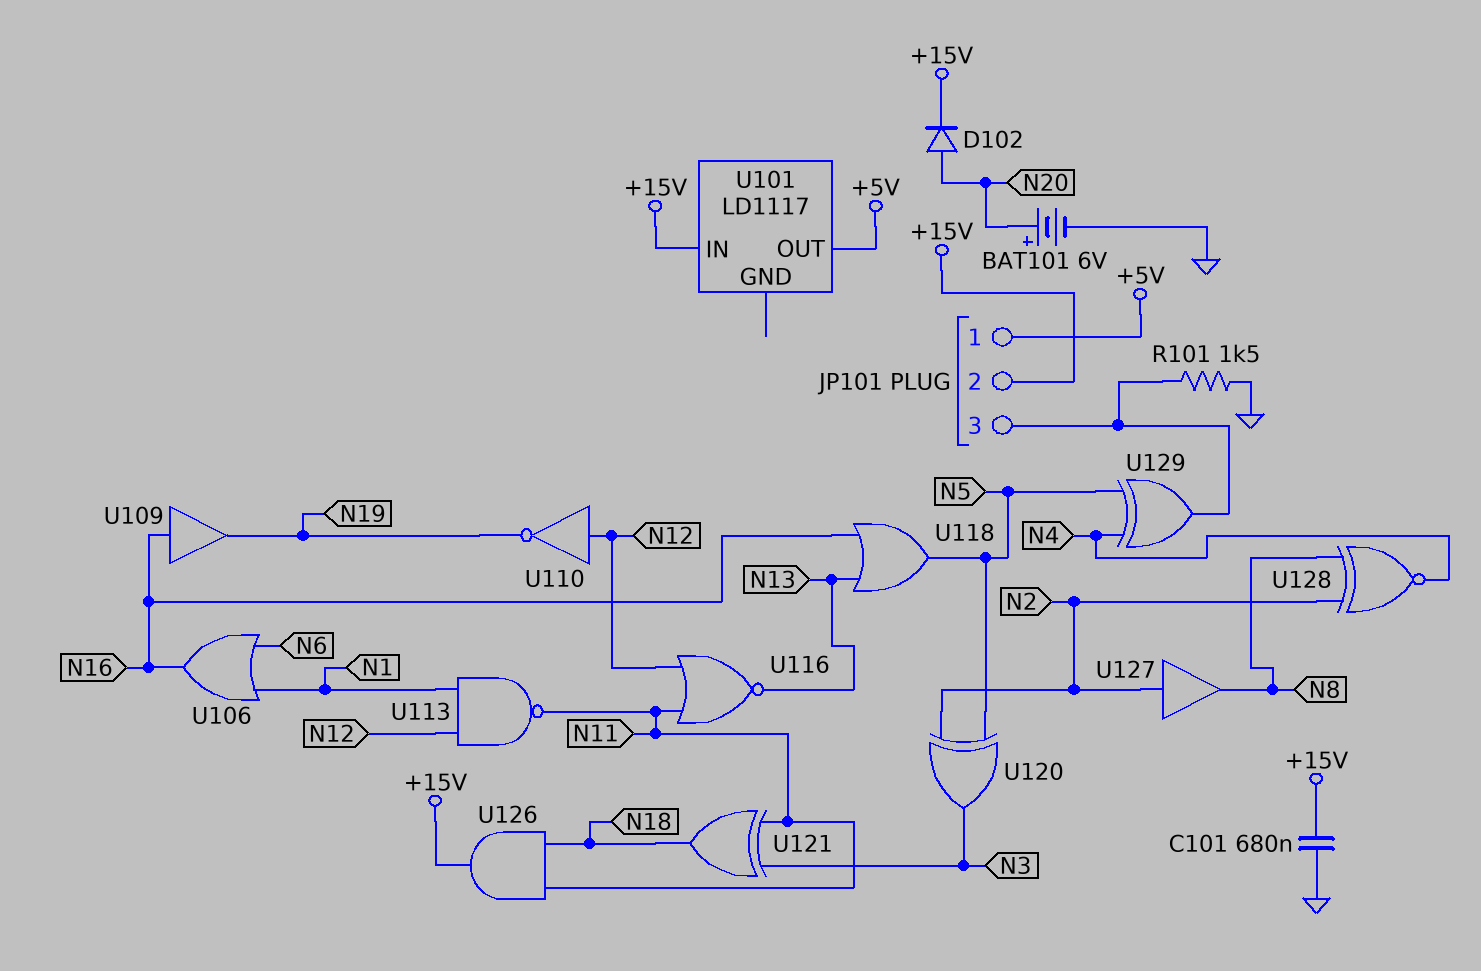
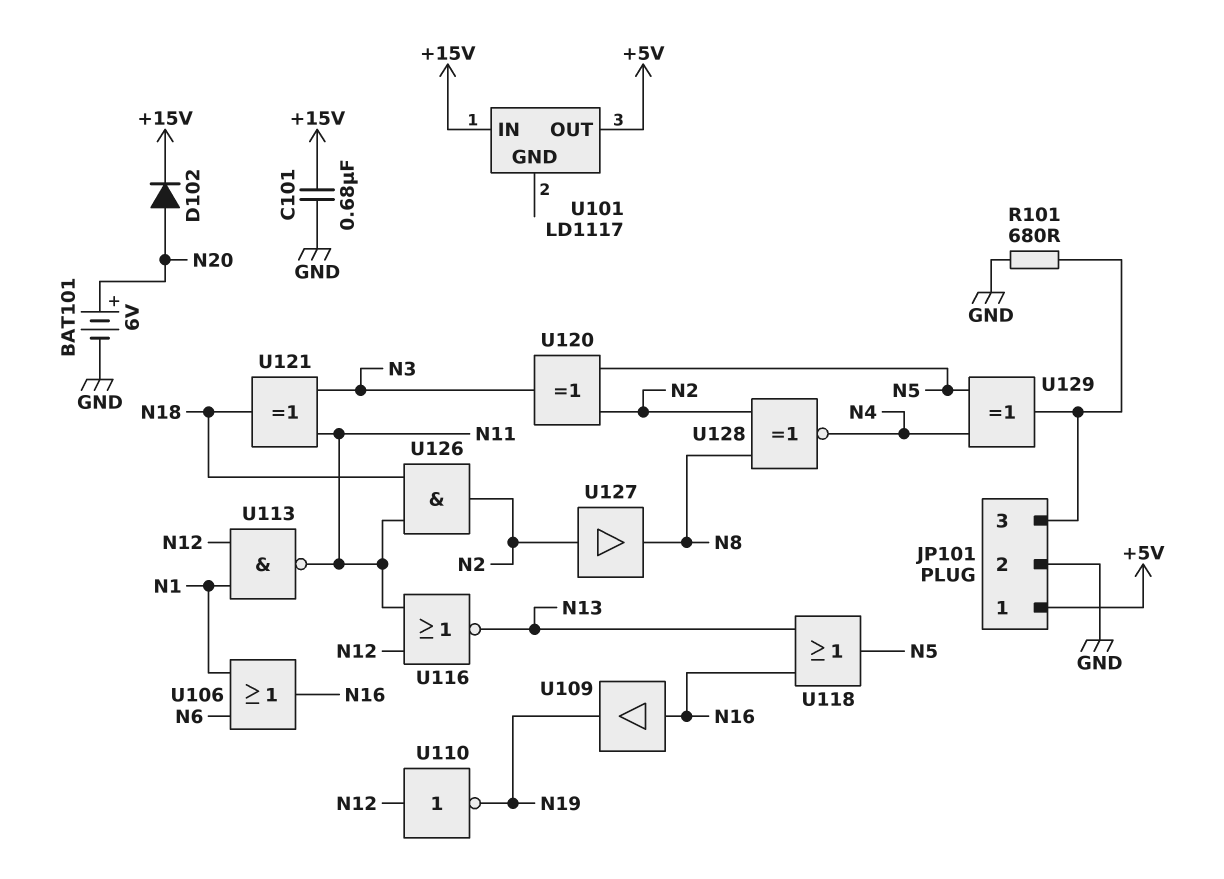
JP101 pin 2: +15V -> GND
R101: 1.5k (GND, JP101/3) -> 680 (GND, JP101/3)
U126: AND (in N11, in N18, out +15V) -> AND (in N11, in N18, out N2)

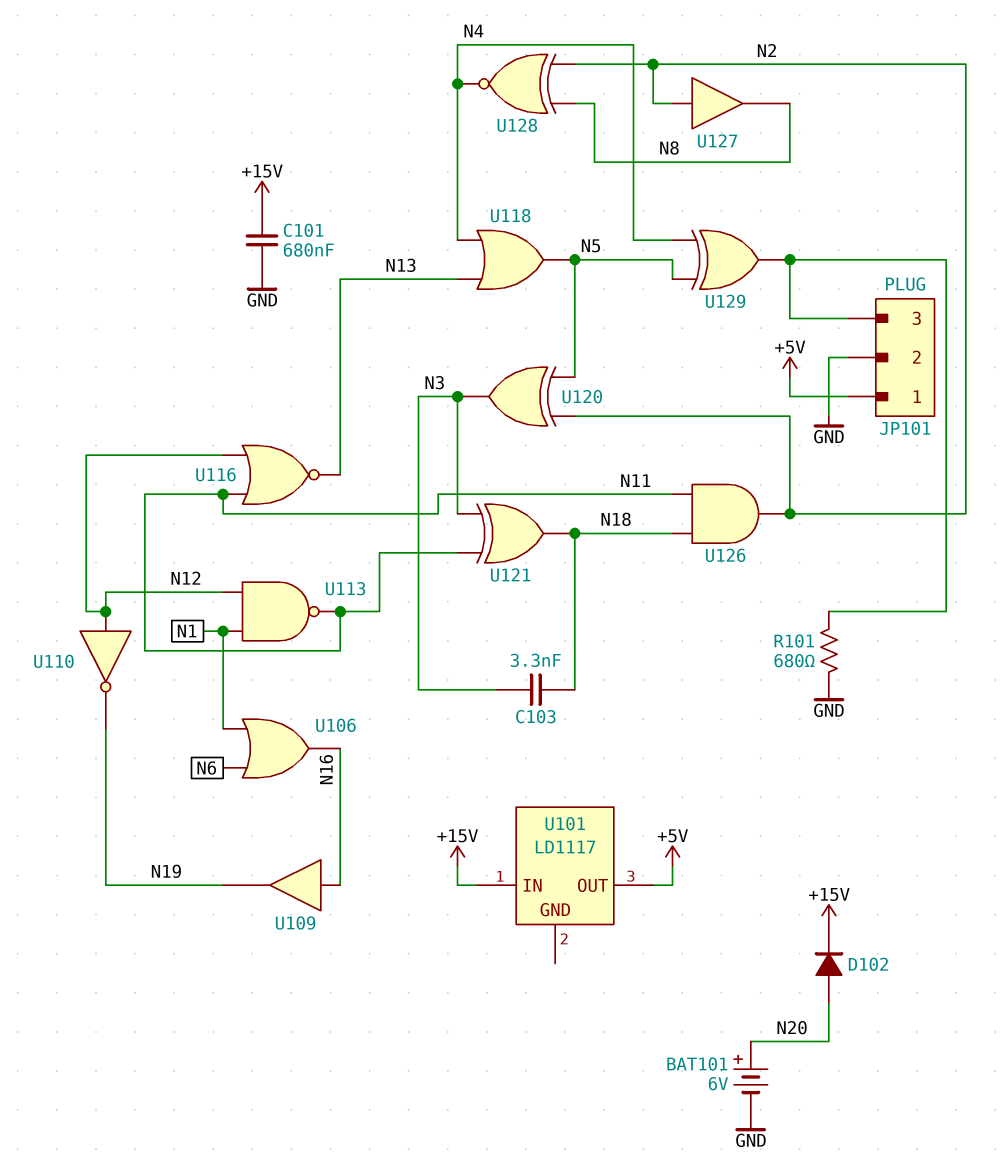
C103: none -> 3.3nF (N3, N18)
U118: OR (in N13, in N16, out N5) -> OR (in N4, in N13, out N5)

